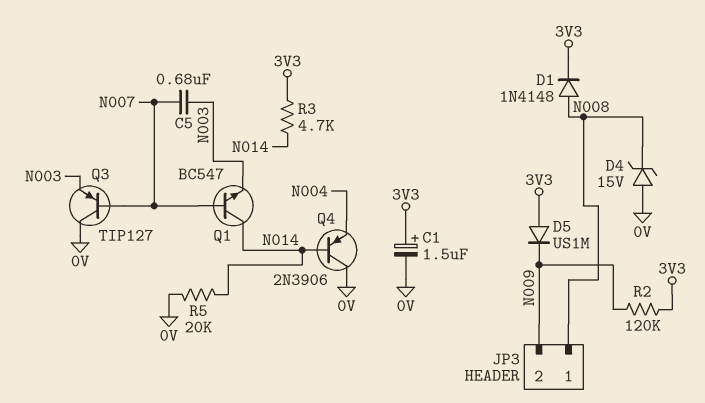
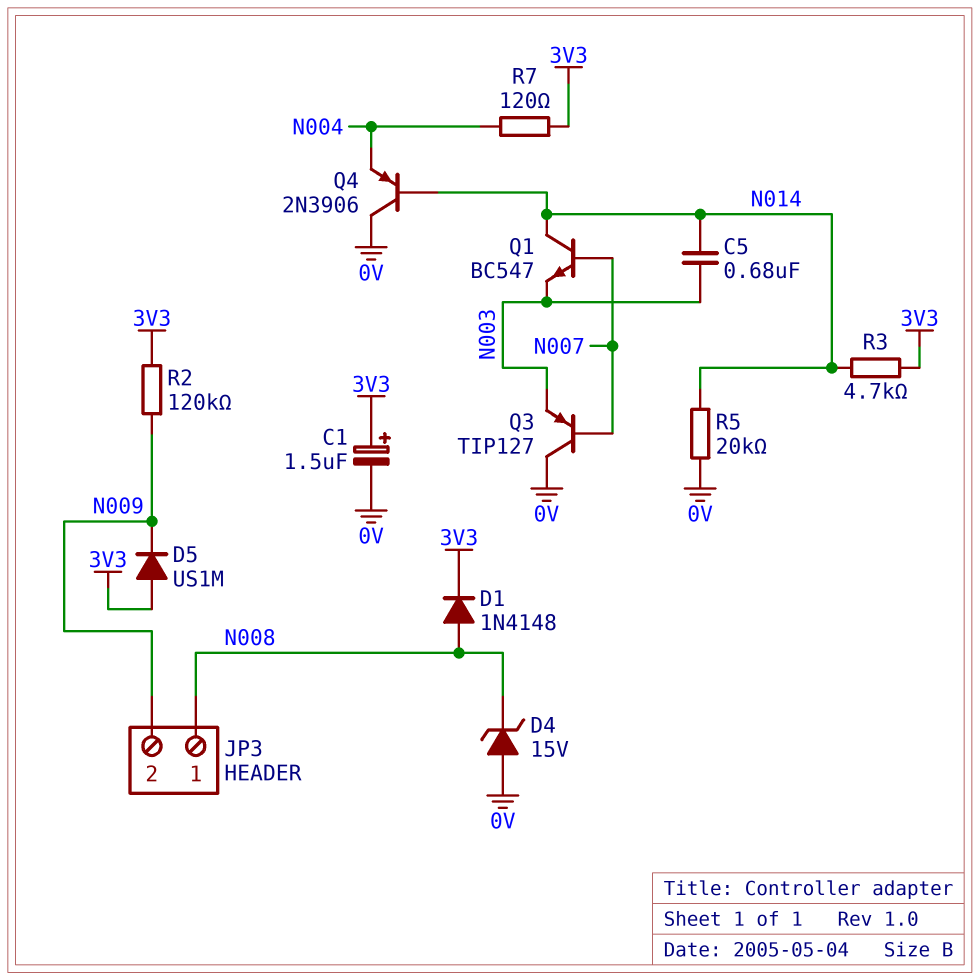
C5: 680nF (N003, N007) -> 680nF (N003, N014)
R7: none -> 120 (3V3, N004)

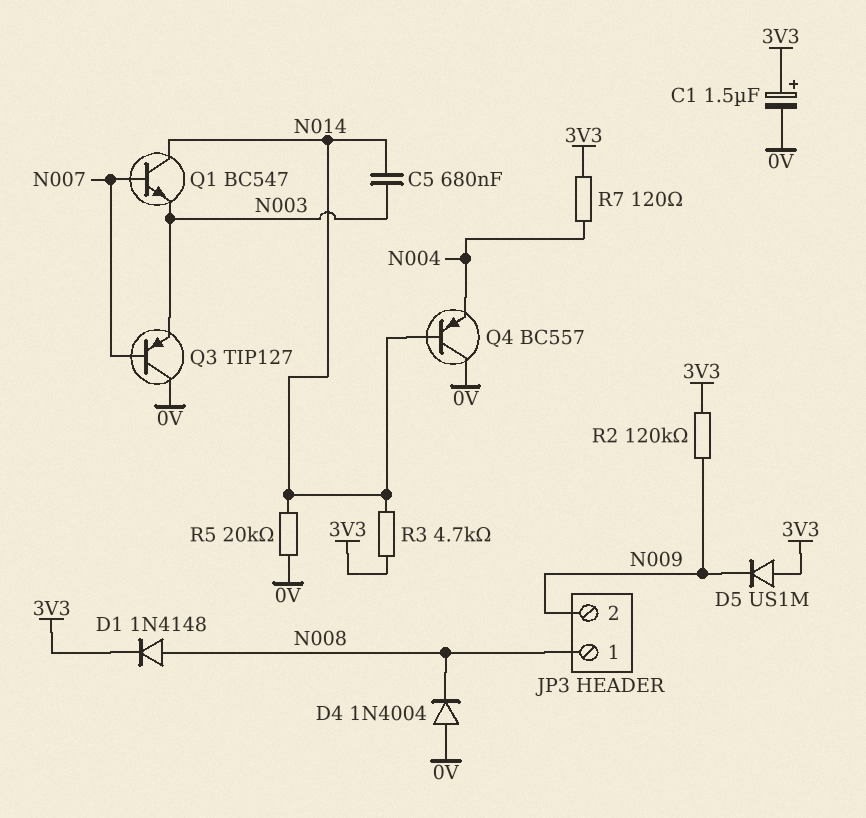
D4: zener 15V (A 0V, K N008) -> diode 1N4004 (A 0V, K N008)
Q4: PNP 2N3906 (B N014, C 0V, E N004) -> PNP BC557 (B N014, C 0V, E N004)

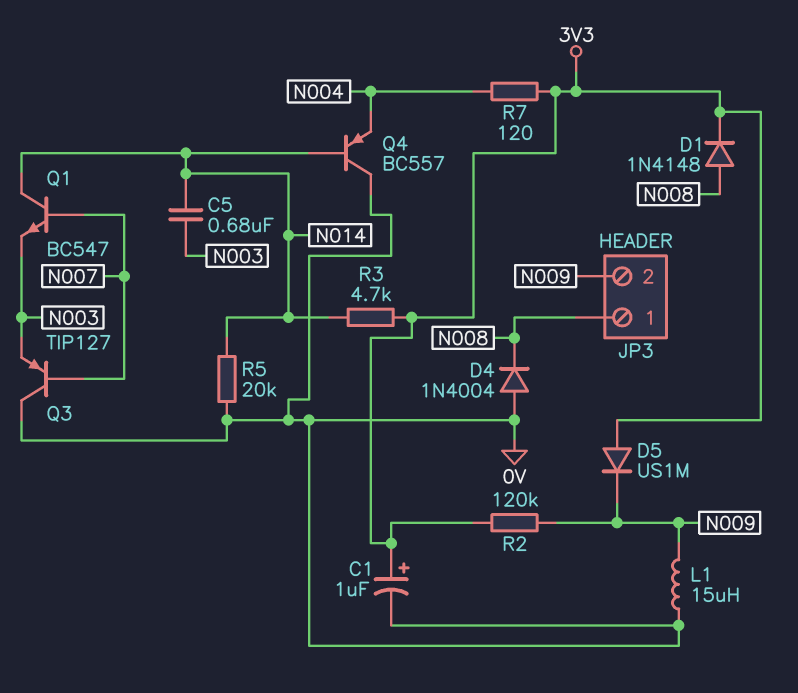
C1: 1.5uF (plus 3V3, minus 0V) -> 1uF (plus 3V3, minus 0V)
L1: none -> 15uH (0V, N009)

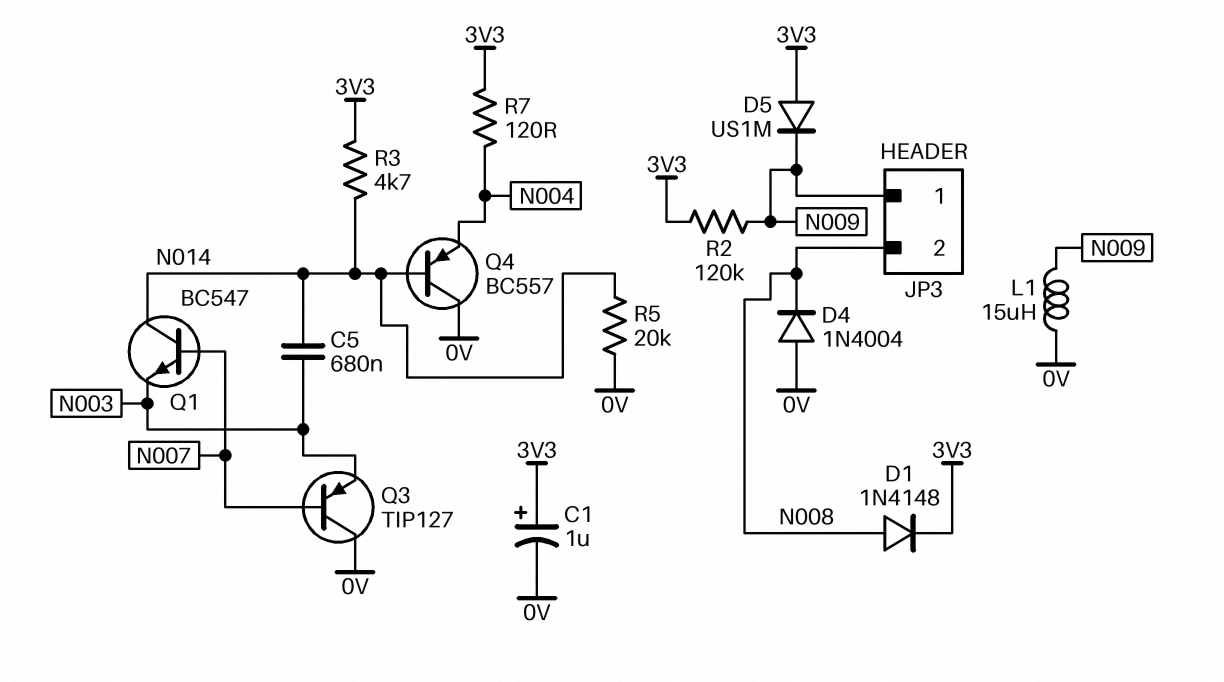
JP3 pin 1: N008 -> N009
JP3 pin 2: N009 -> N008

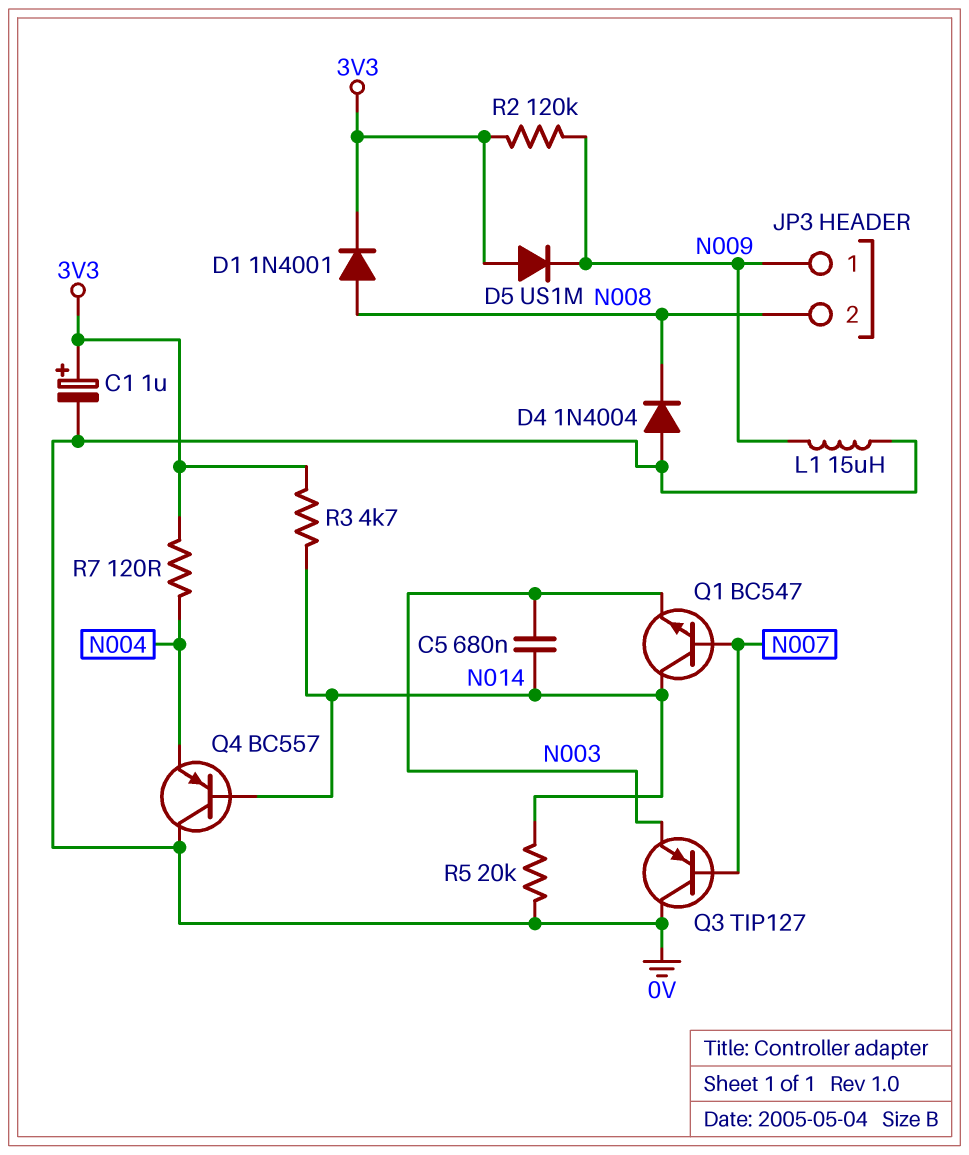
D1: diode 1N4148 (A N008, K 3V3) -> diode 1N4001 (A N008, K 3V3)

